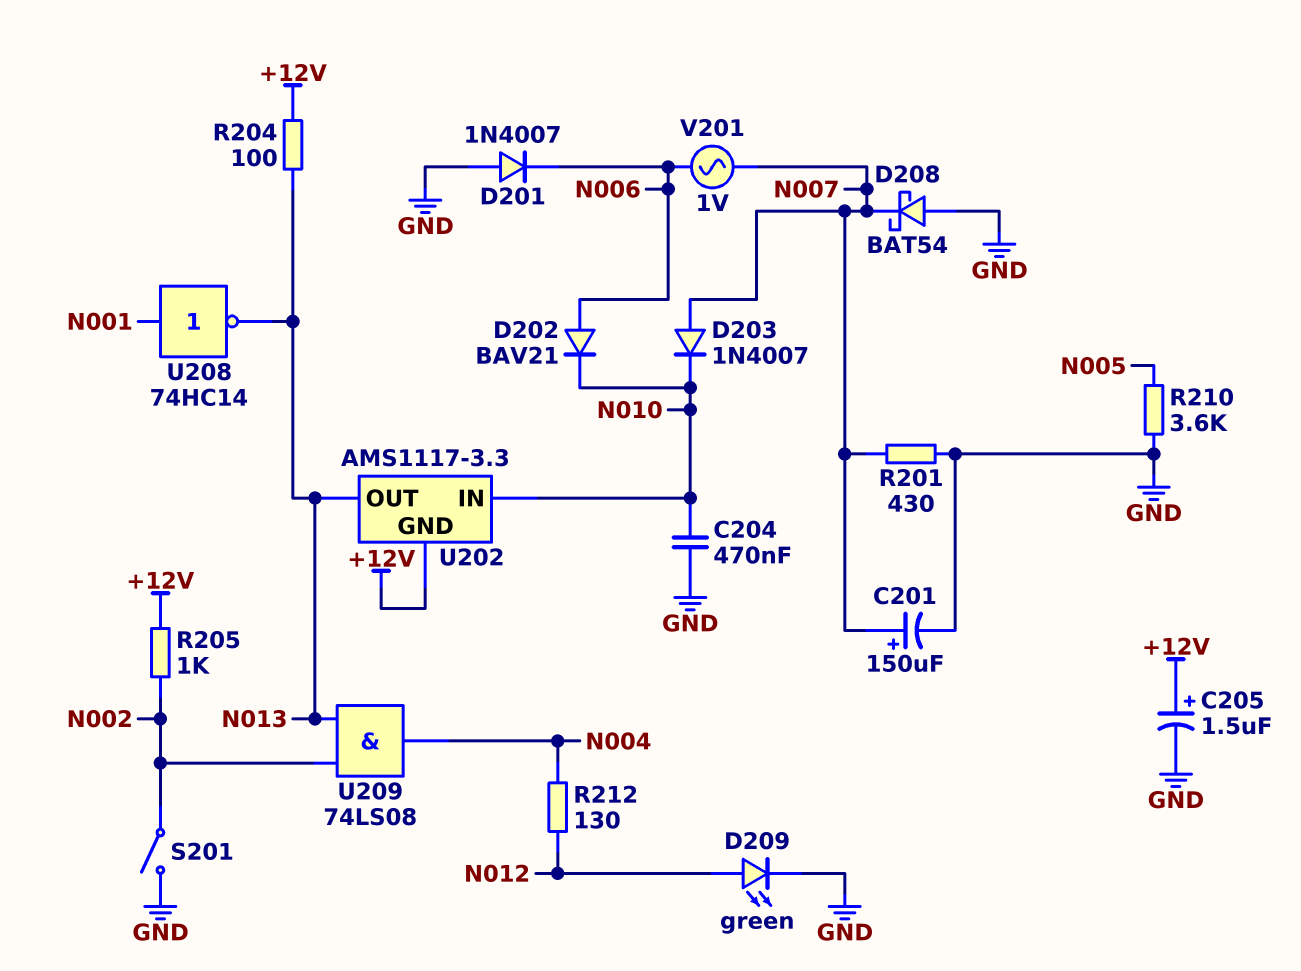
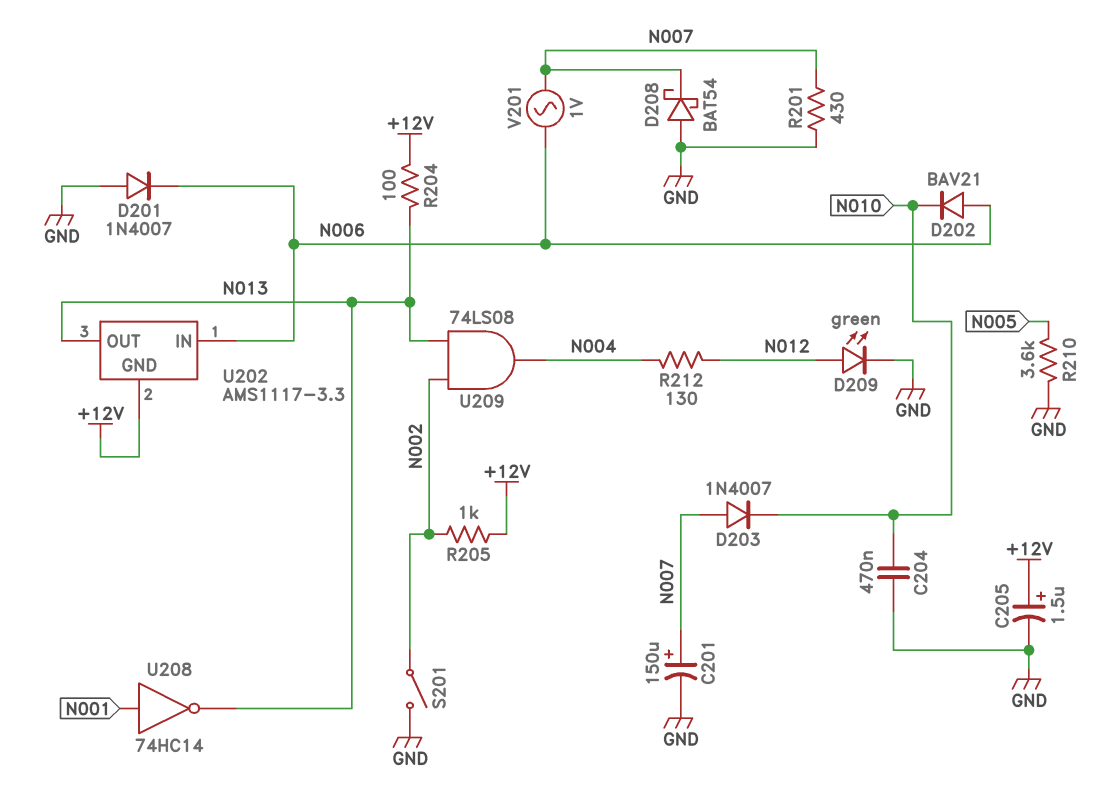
U202 pin IN: N010 -> N006

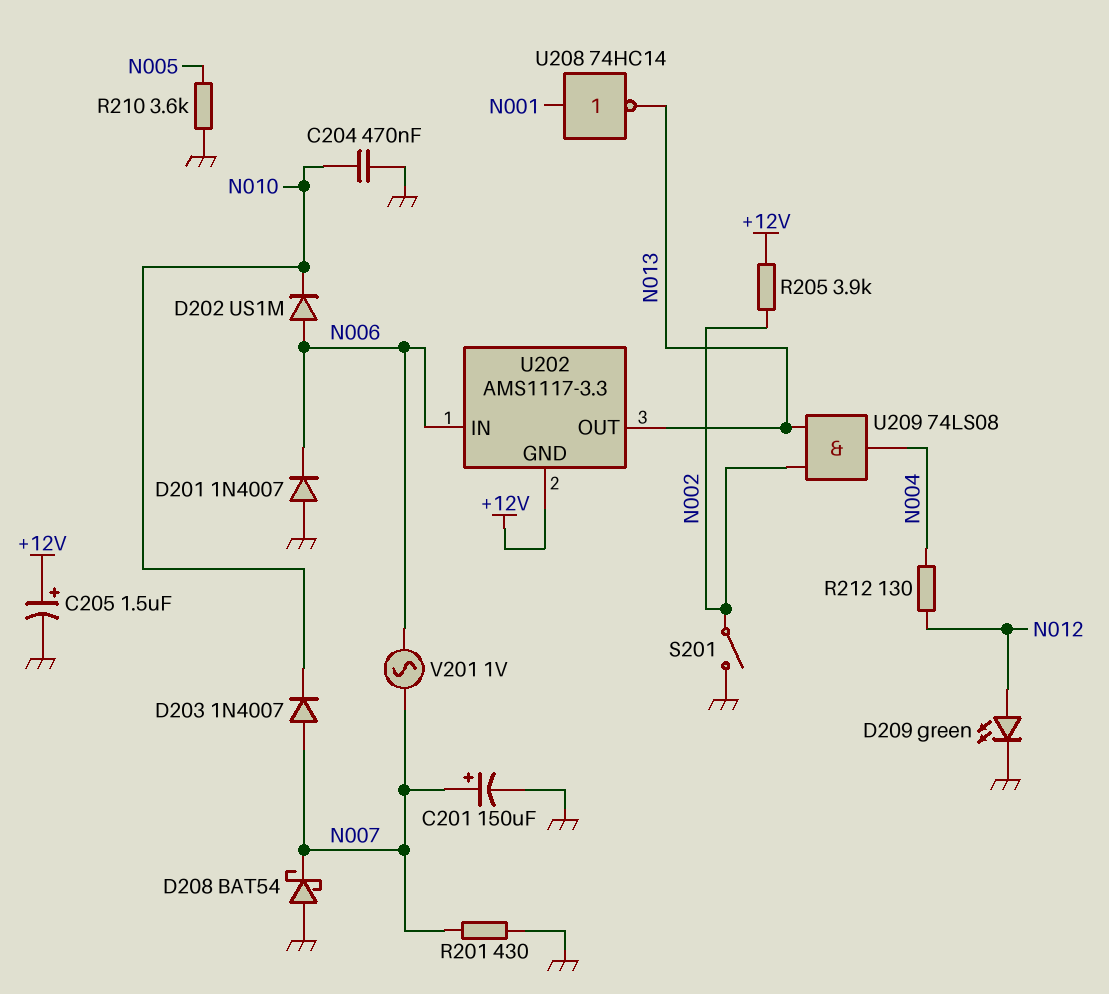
D202: diode BAV21 (A N006, K N010) -> diode US1M (A N006, K N010)
R204: 100 (+12V, N013) -> none
R205: 1k (+12V, N002) -> 3.9k (+12V, N002)

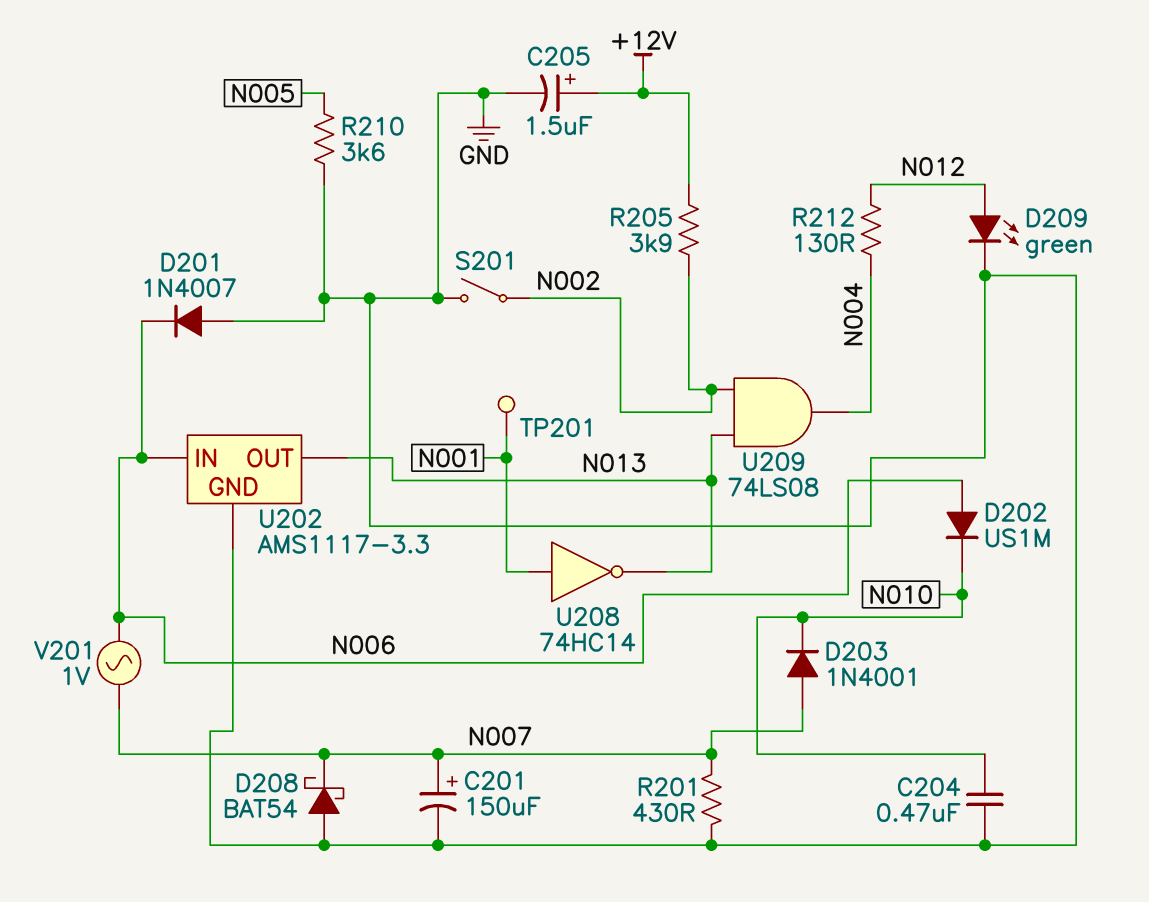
D203: diode 1N4007 (A N007, K N010) -> diode 1N4001 (A N007, K N010)
TP201: none -> test point (N001)
U202 pin GND: +12V -> GND

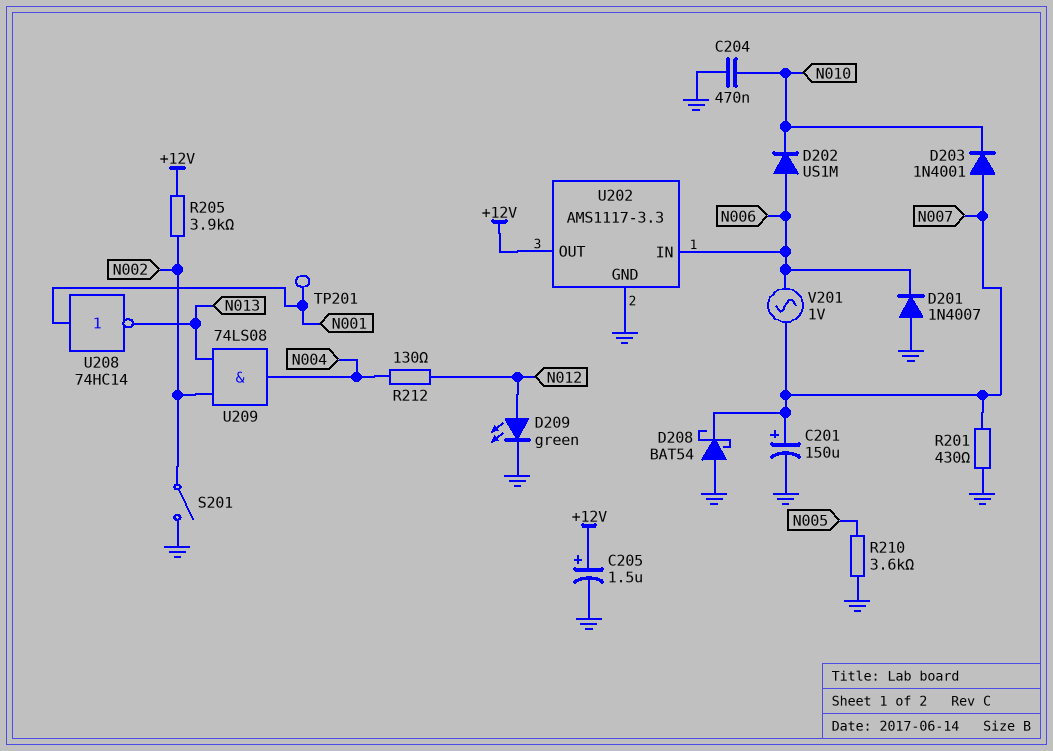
U202 pin OUT: N013 -> +12V

